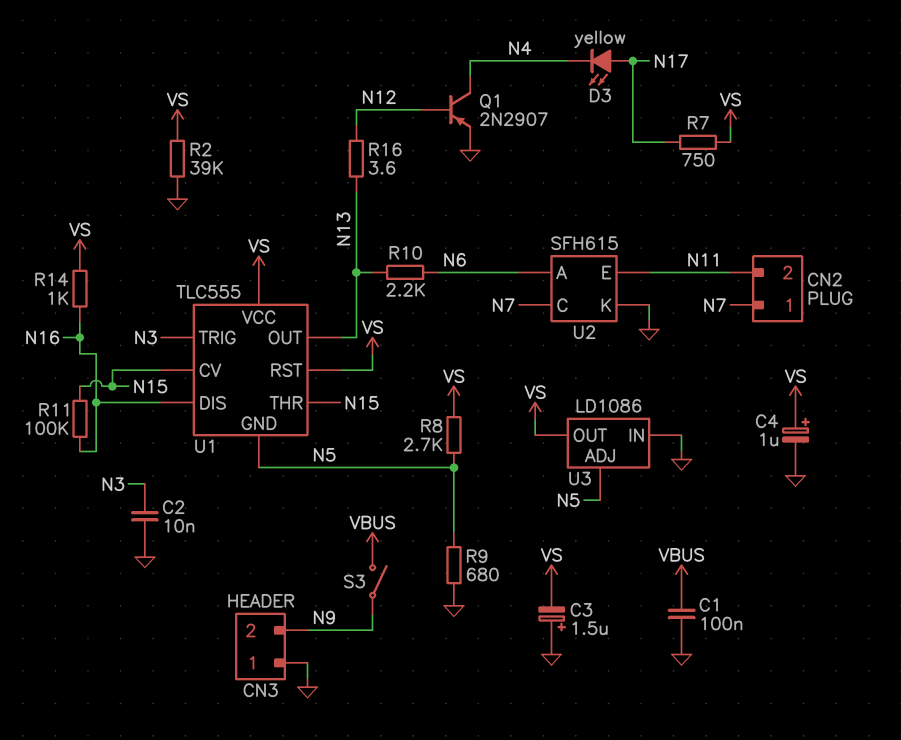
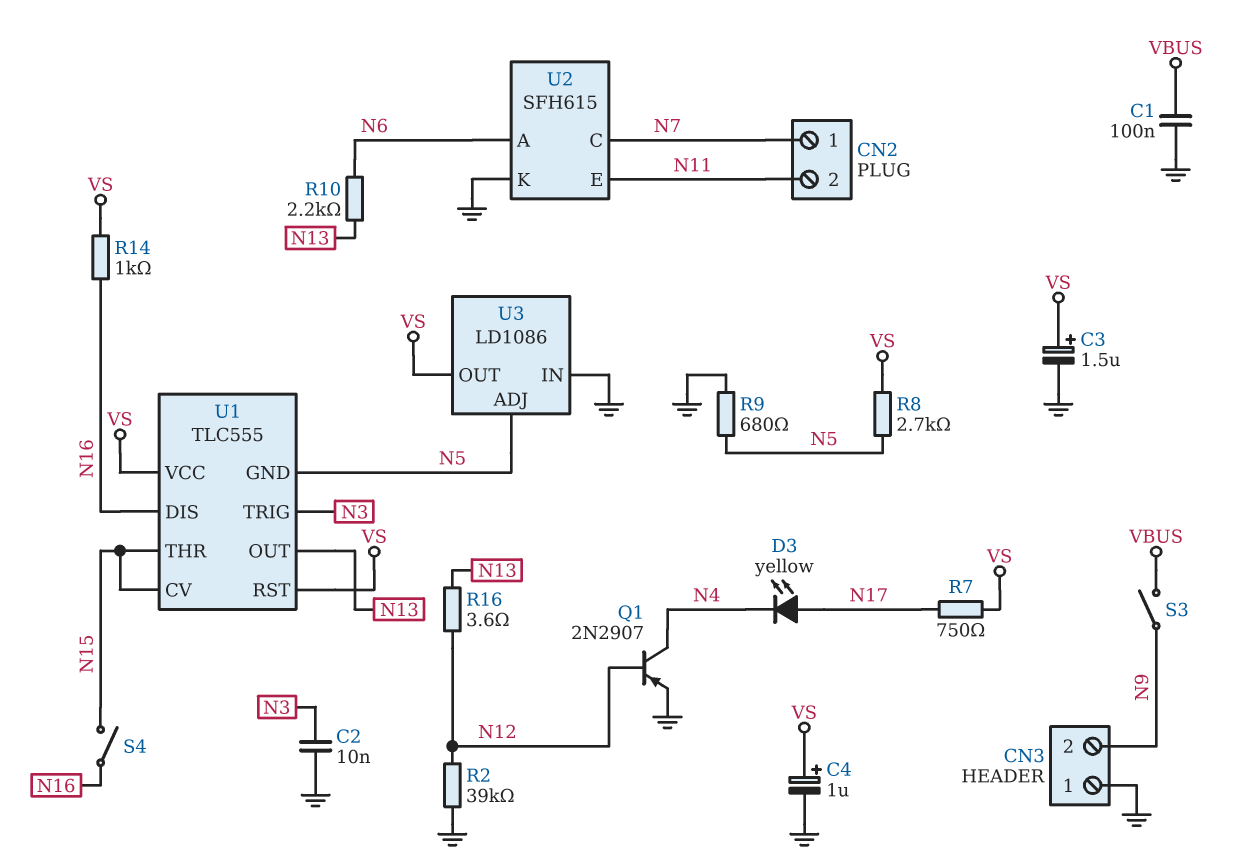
C3: 1.5uF (plus GND, minus VS) -> 1.5uF (plus VS, minus GND)
R2: 39k (GND, VS) -> 39k (GND, N12)
R11: 100k (N15, N16) -> none
S4: none -> switch (N15, N16)

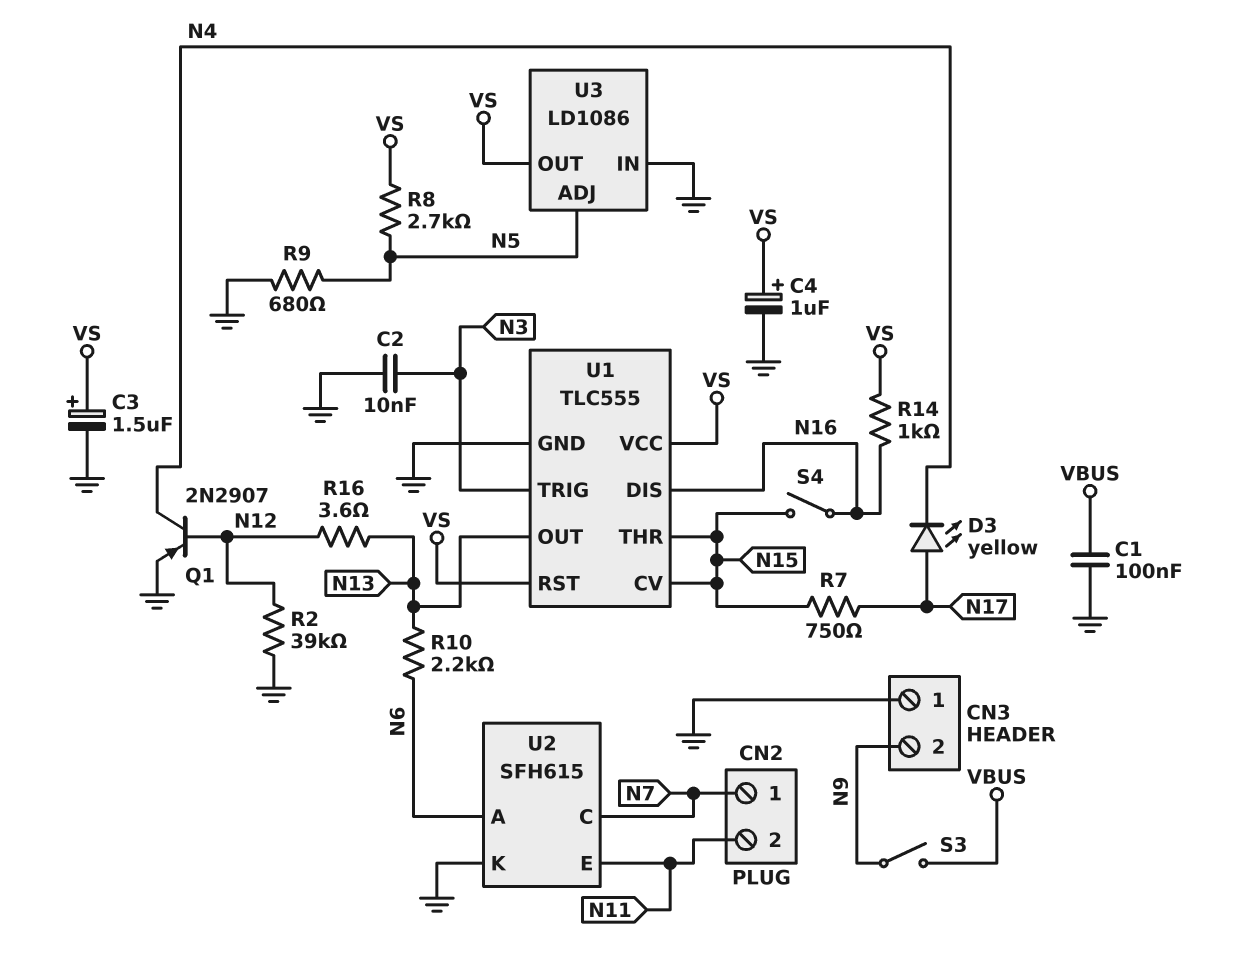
R7: 750 (N17, VS) -> 750 (N15, N17)
U1 pin GND: N5 -> GND

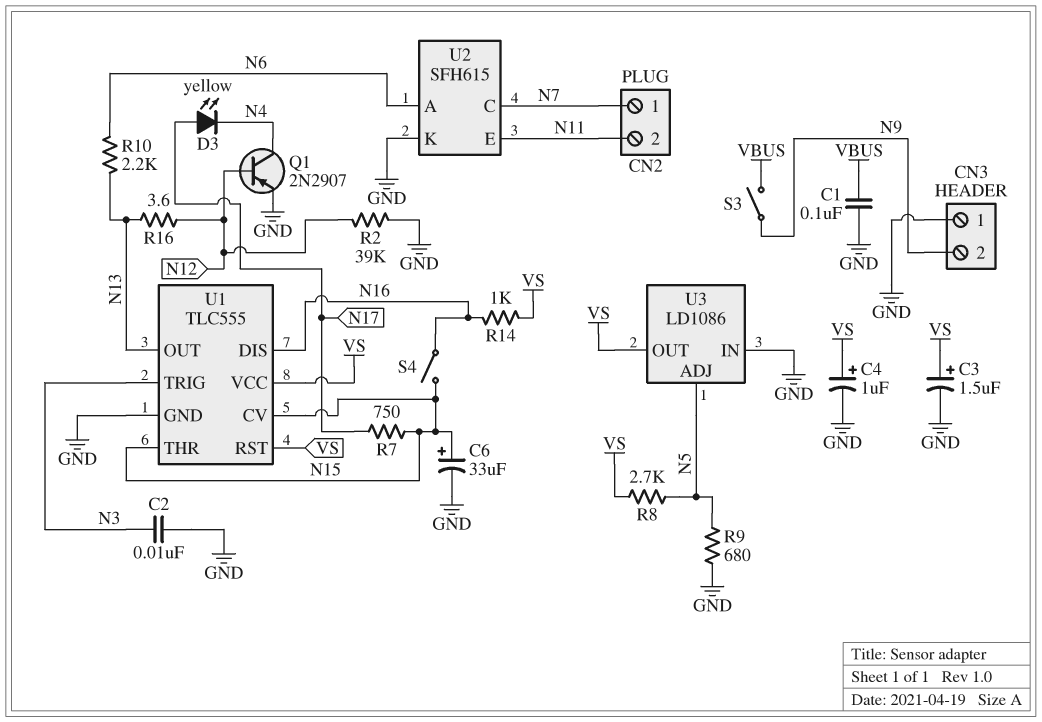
C6: none -> 33uF (plus N15, minus GND)

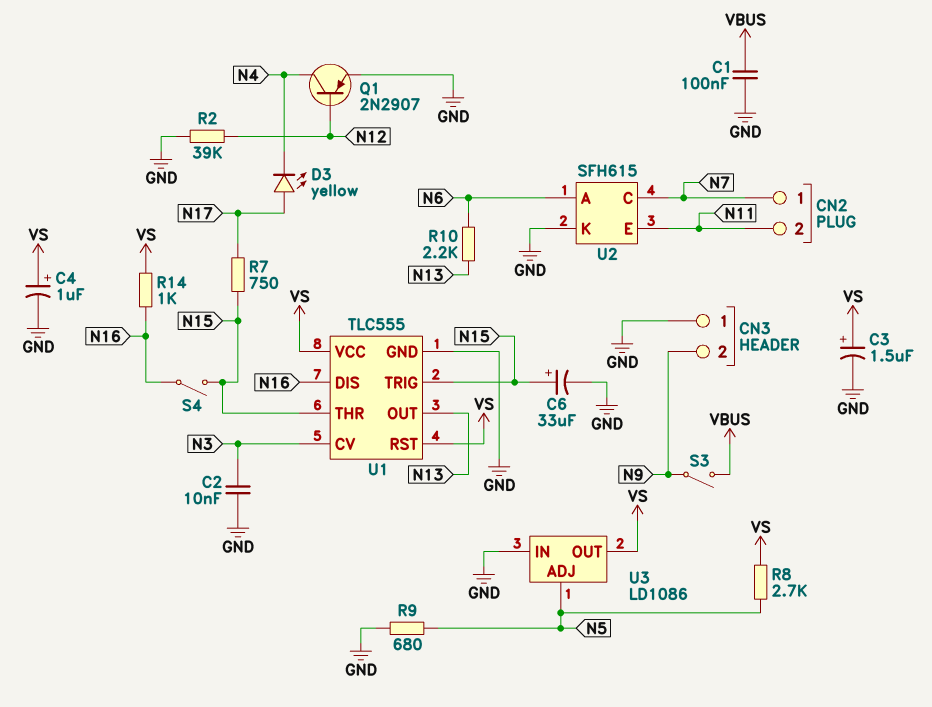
R16: 3.6 (N12, N13) -> none
U1 pin CV: N15 -> N3
U1 pin TRIG: N3 -> N15

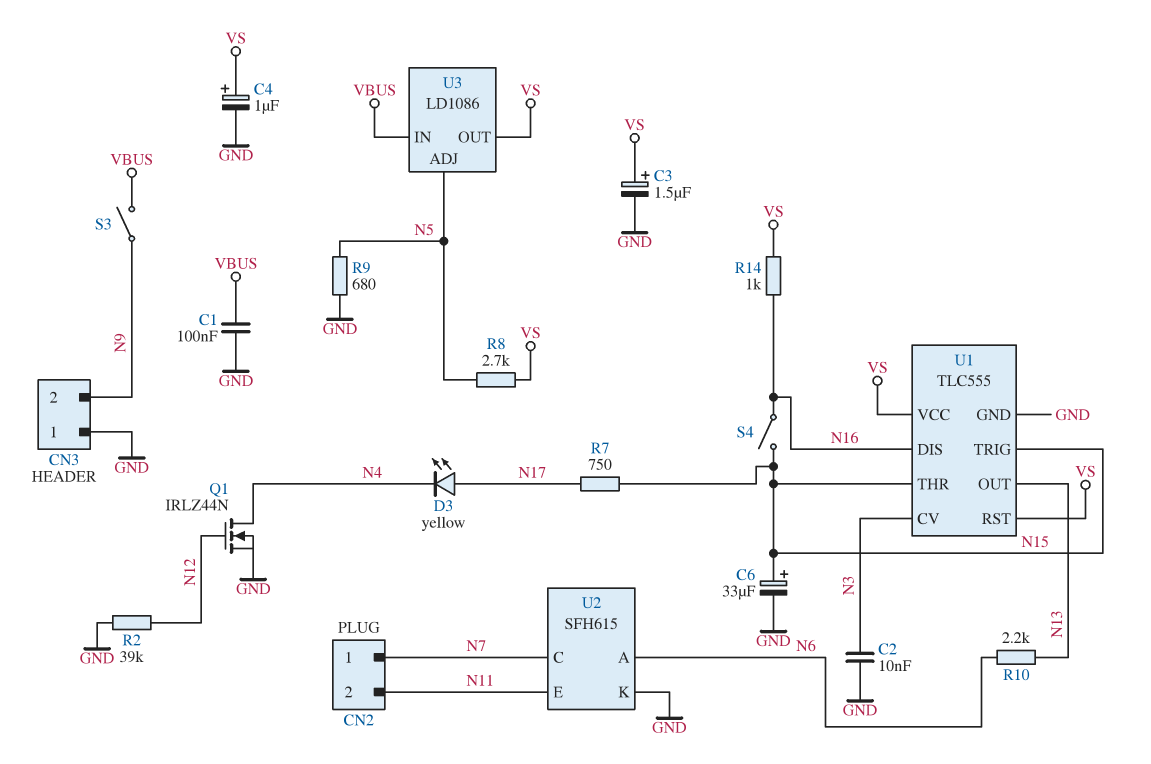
Q1: PNP 2N2907 (B N12, C N4, E GND) -> NMOS IRLZ44N (G N12, D N4, S GND)
U3 pin IN: GND -> VBUS

